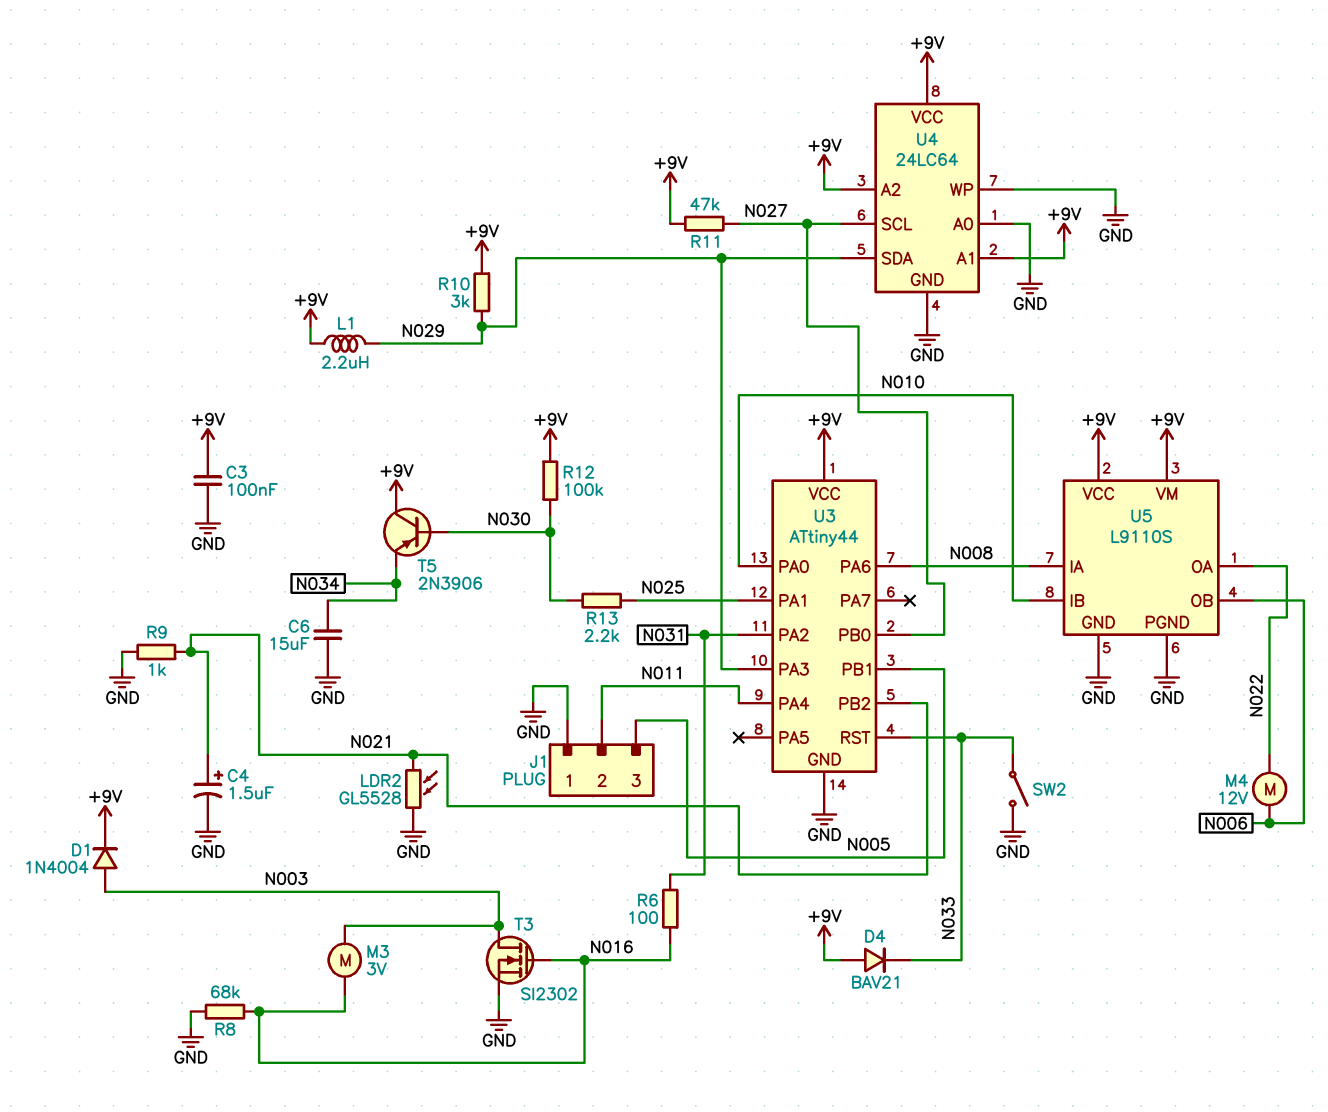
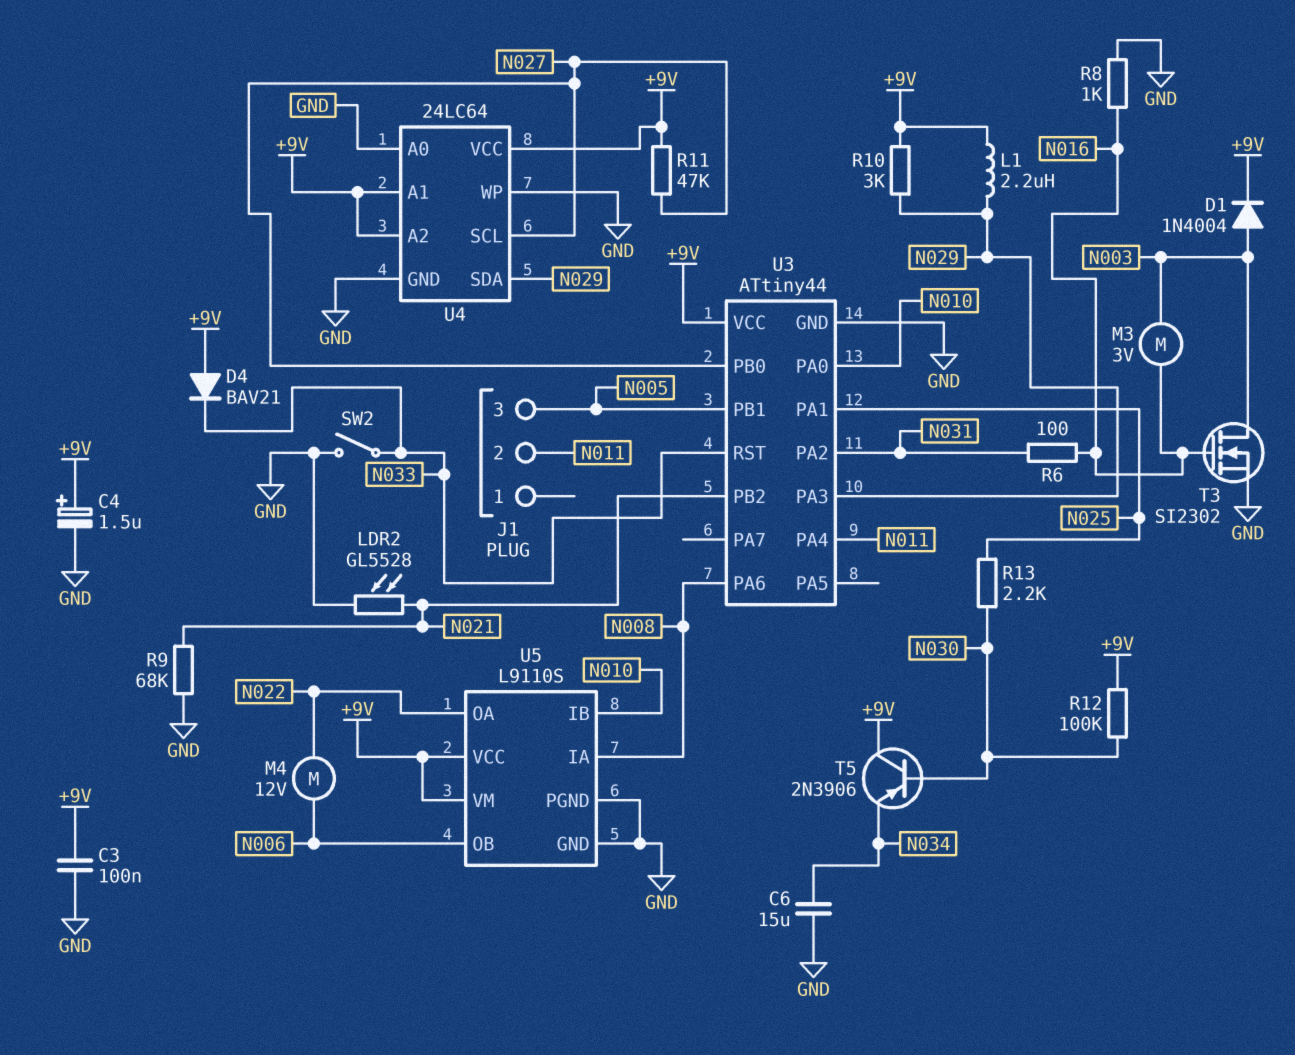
C4: 1.5uF (plus N021, minus GND) -> 1.5uF (plus +9V, minus GND)
J1 pin 1: GND -> none
R8: 68k (GND, N016) -> 1k (GND, N016)
R9: 1k (GND, N021) -> 68k (GND, N021)

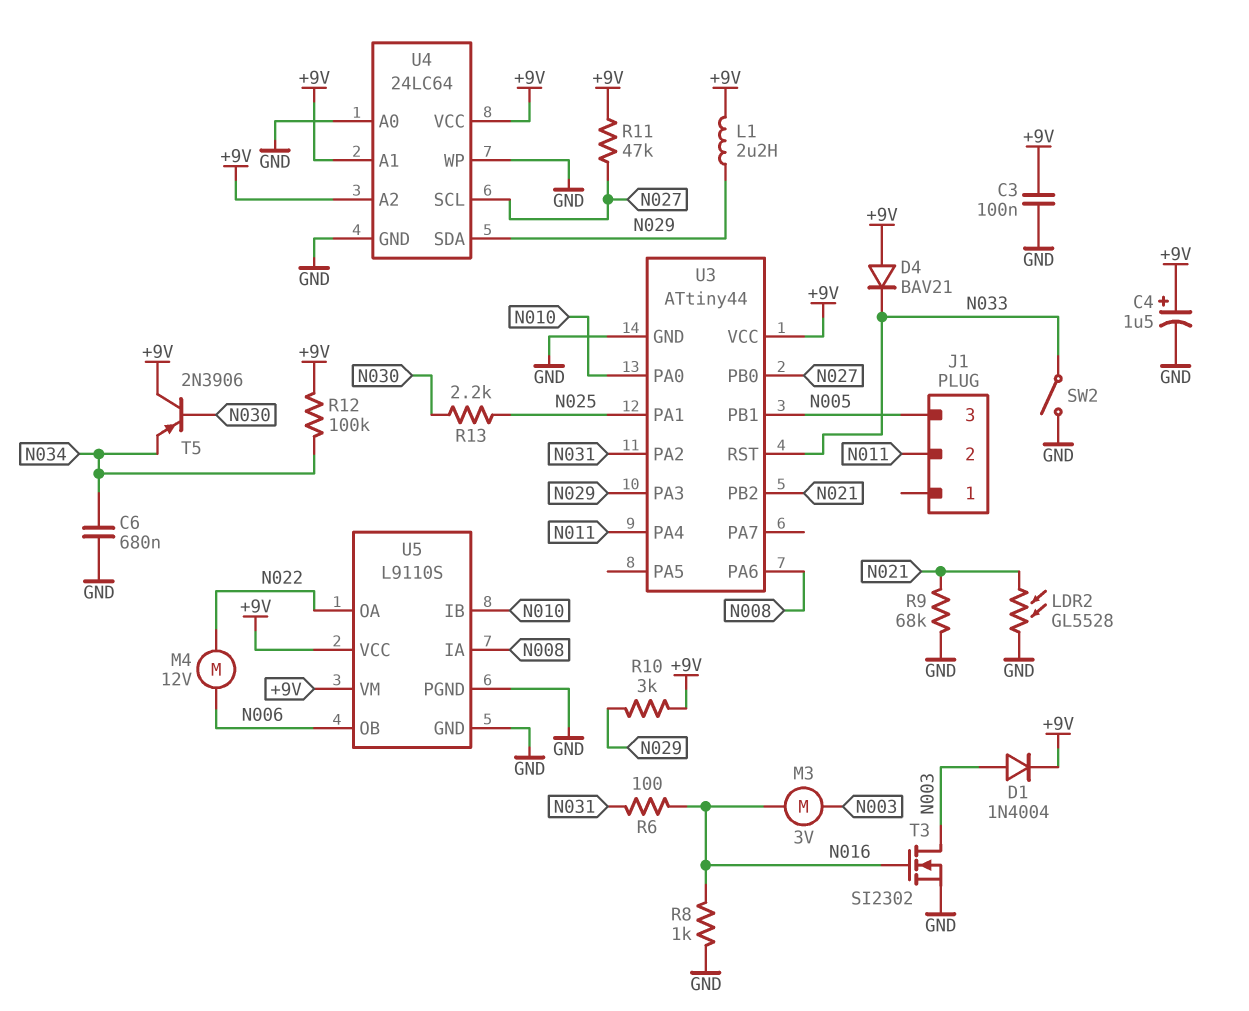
C6: 15uF (GND, N034) -> 680nF (GND, N034)
R12: 100k (+9V, N030) -> 100k (+9V, N034)

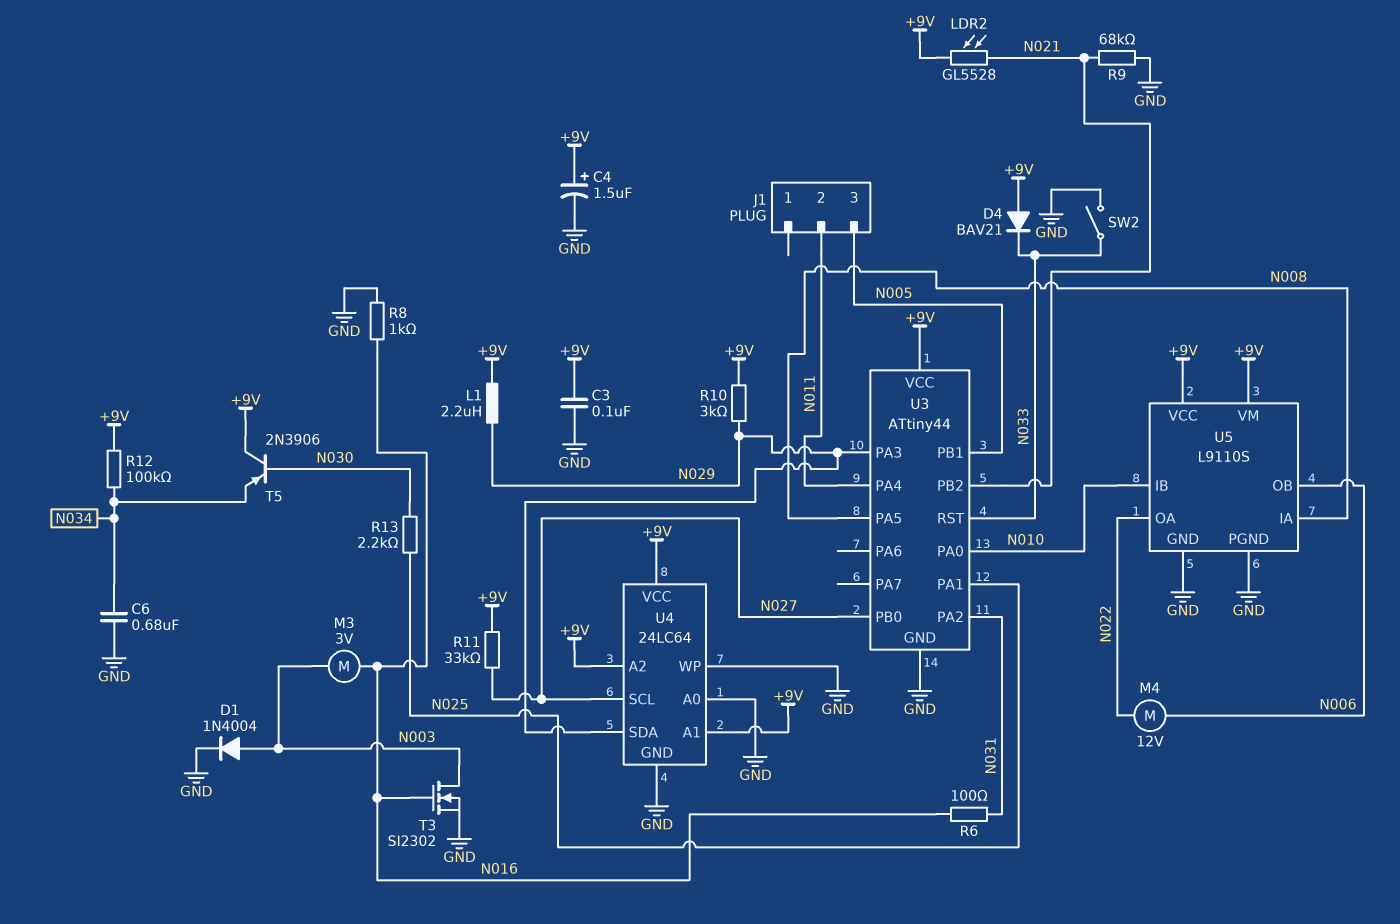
D1: diode 1N4004 (A N003, K +9V) -> diode 1N4004 (A N003, K GND)
LDR2: GL5528 (GND, N021) -> GL5528 (+9V, N021)
R11: 47k (+9V, N027) -> 33k (+9V, N027)
U3 pin PA5: none -> N008
U3 pin PA6: N008 -> none

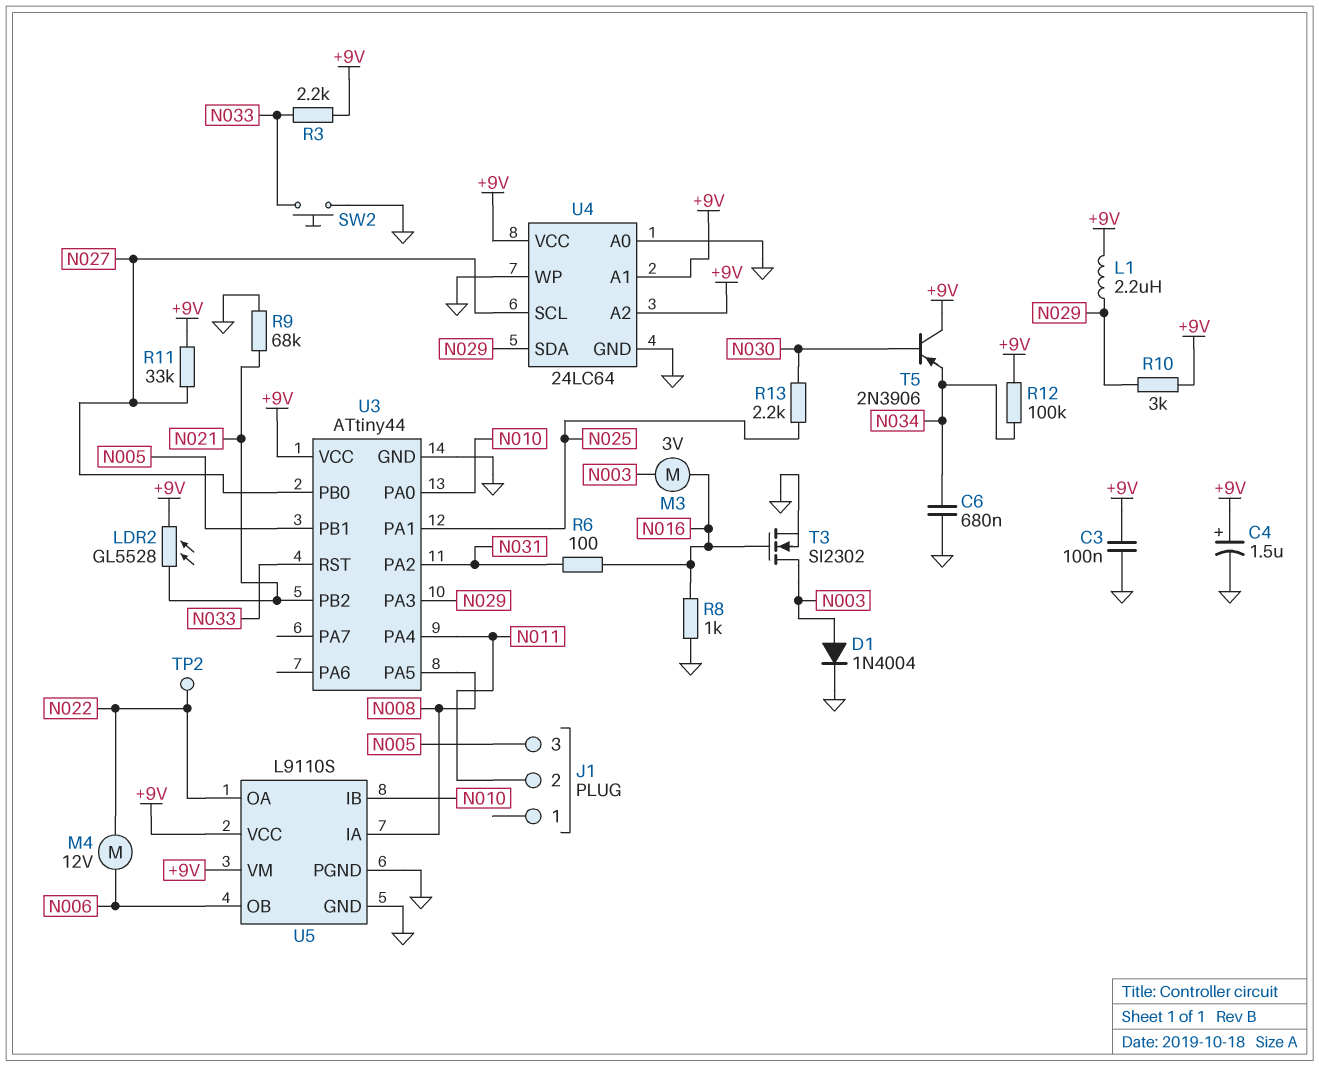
D4: diode BAV21 (A +9V, K N033) -> none
R3: none -> 2.2k (+9V, N033)
SW2: switch (GND, N033) -> button (GND, N033)
TP2: none -> test point (N022)

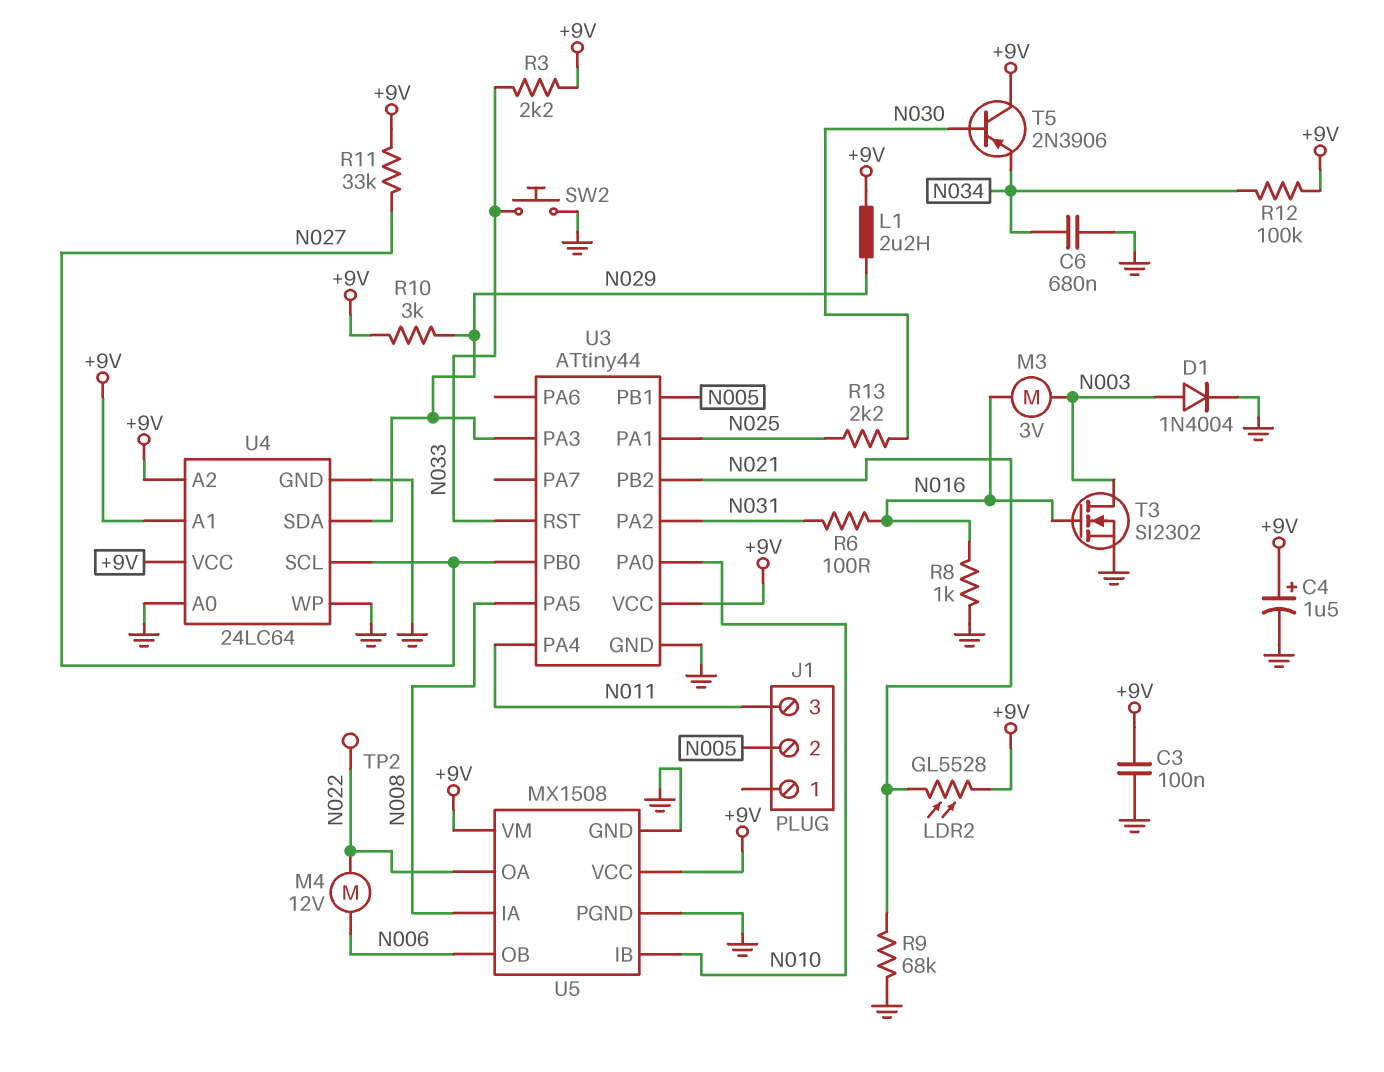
J1 pin 2: N011 -> N005
J1 pin 3: N005 -> N011
U5: L9110S -> MX1508

